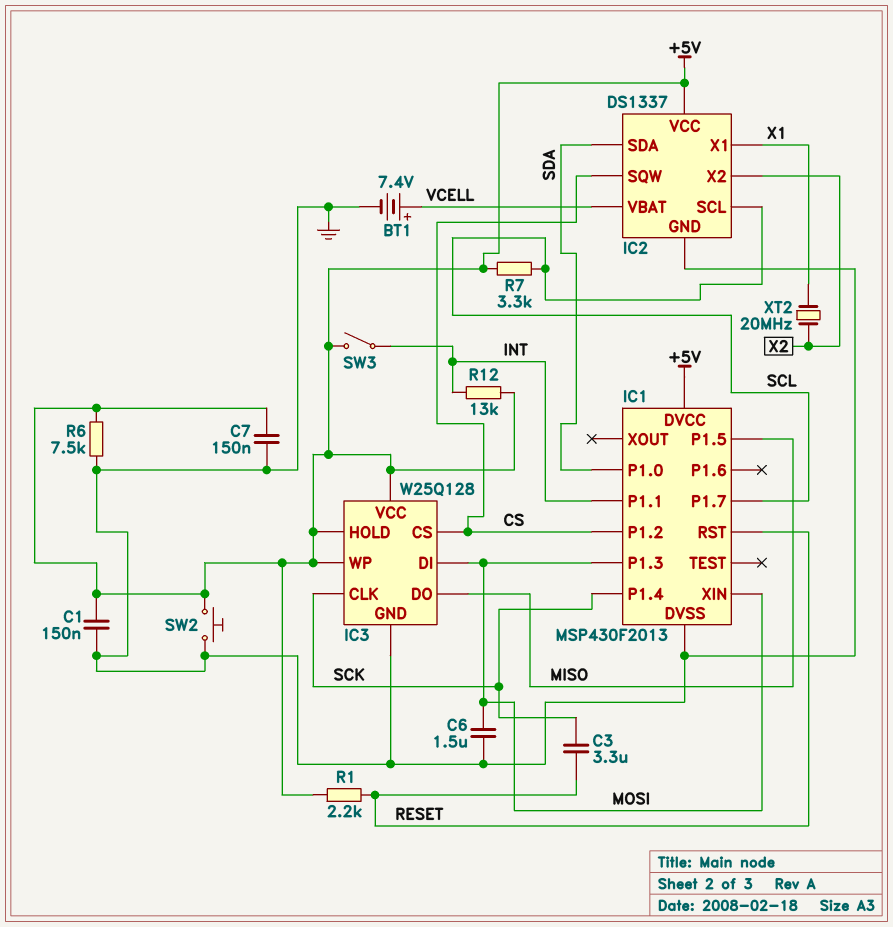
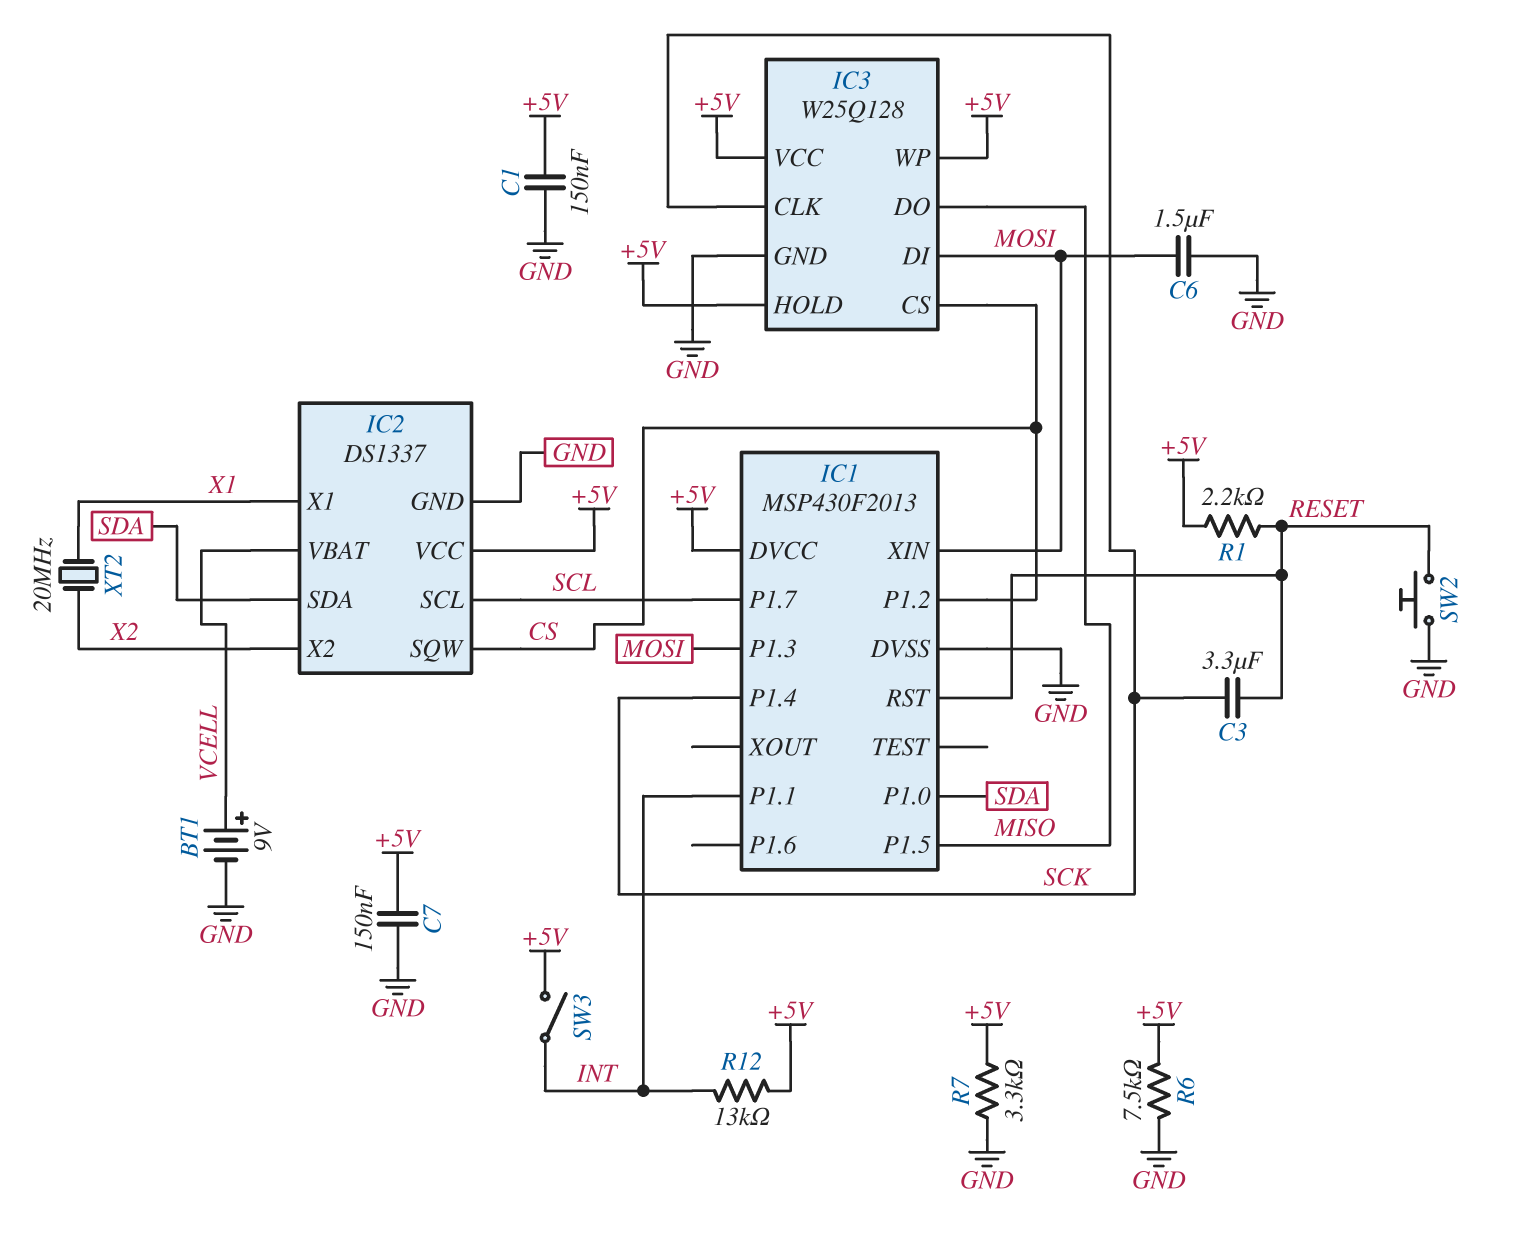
BT1: 7.4V (plus VCELL, minus GND) -> 9V (plus VCELL, minus GND)
R7: 3.3k (+5V, SCL) -> 3.3k (+5V, GND)
SW2: button (+5V, GND) -> button (GND, RESET)

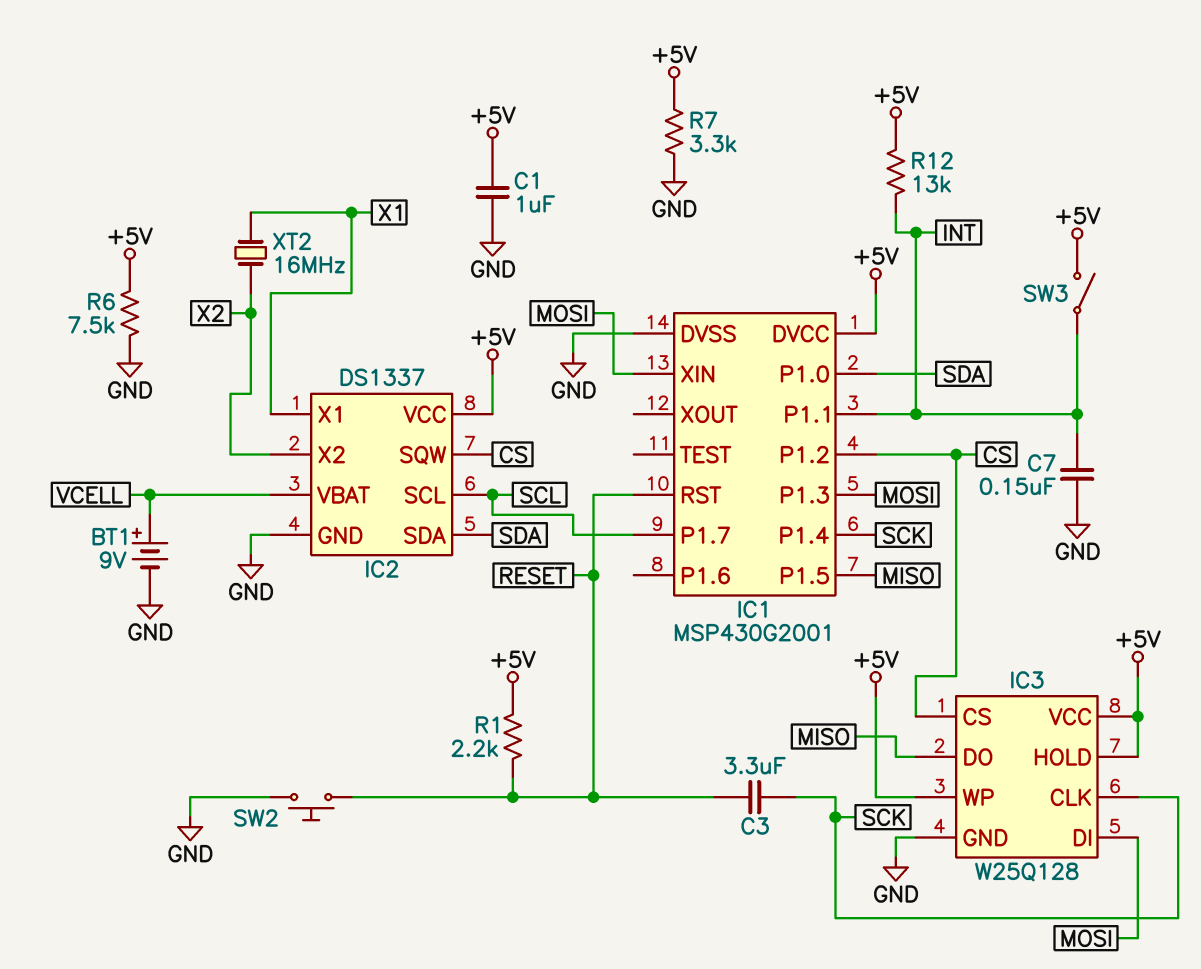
C1: 150nF (+5V, GND) -> 1uF (+5V, GND)
C6: 1.5uF (GND, MOSI) -> none
C7: 150nF (+5V, GND) -> 150nF (GND, INT)
IC1: MSP430F2013 -> MSP430G2001
XT2: 20MHz (X1, X2) -> 16MHz (X1, X2)

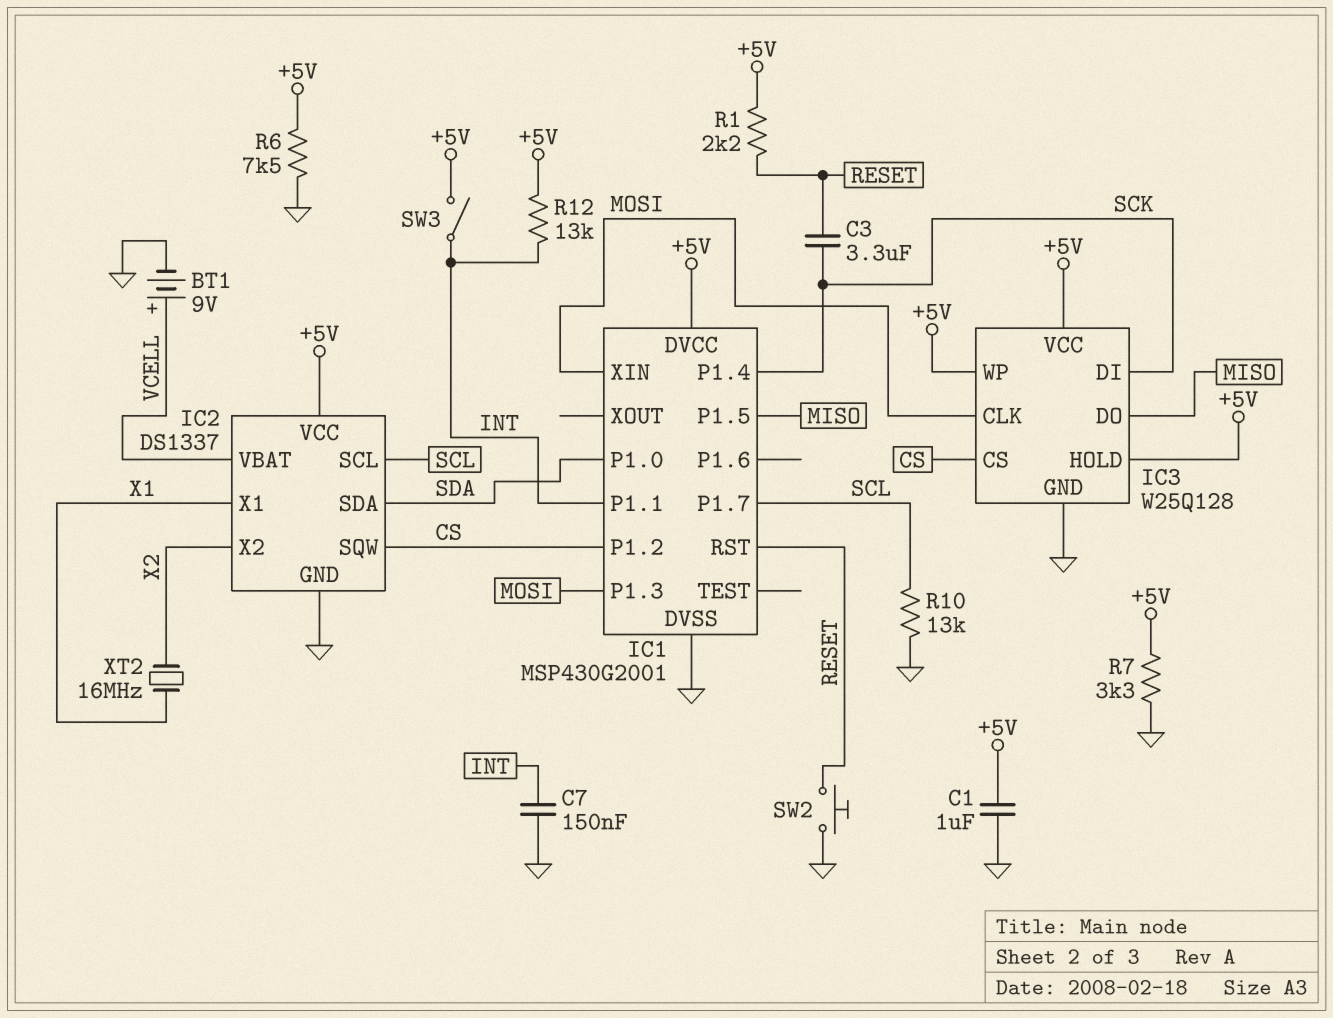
IC3 pin CLK: SCK -> MOSI
IC3 pin DI: MOSI -> SCK
R10: none -> 13k (GND, SCL)

